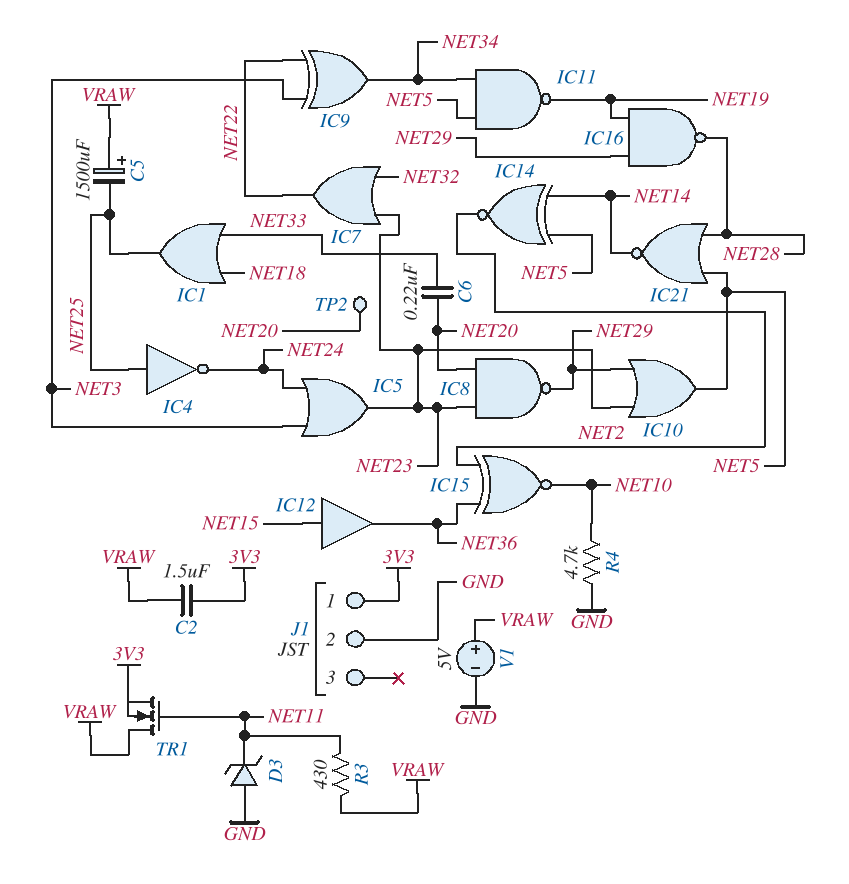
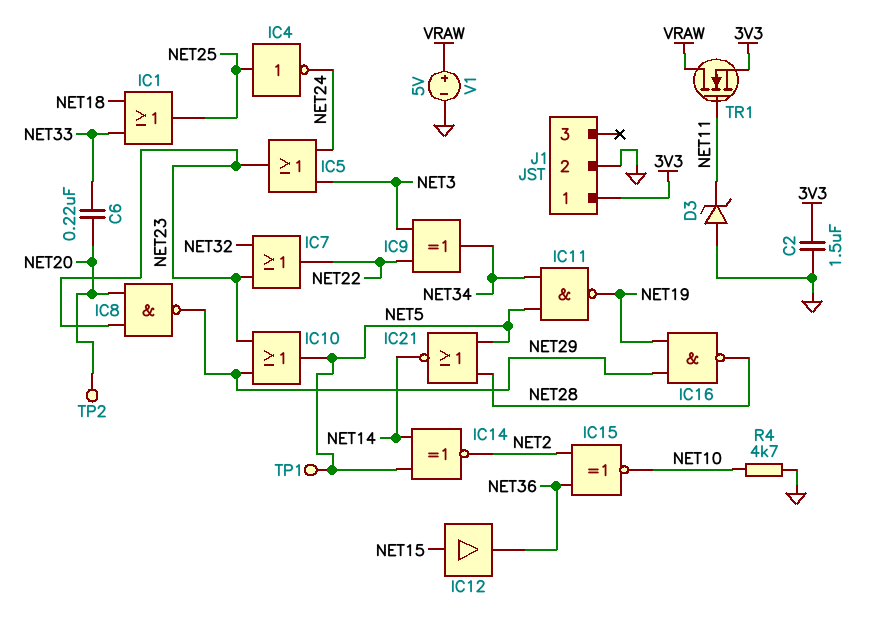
C2: 1.5uF (3V3, VRAW) -> 1.5uF (3V3, GND)
C5: 1500uF (plus VRAW, minus NET25) -> none
R3: 430 (NET11, VRAW) -> none
TP1: none -> test point (NET5)

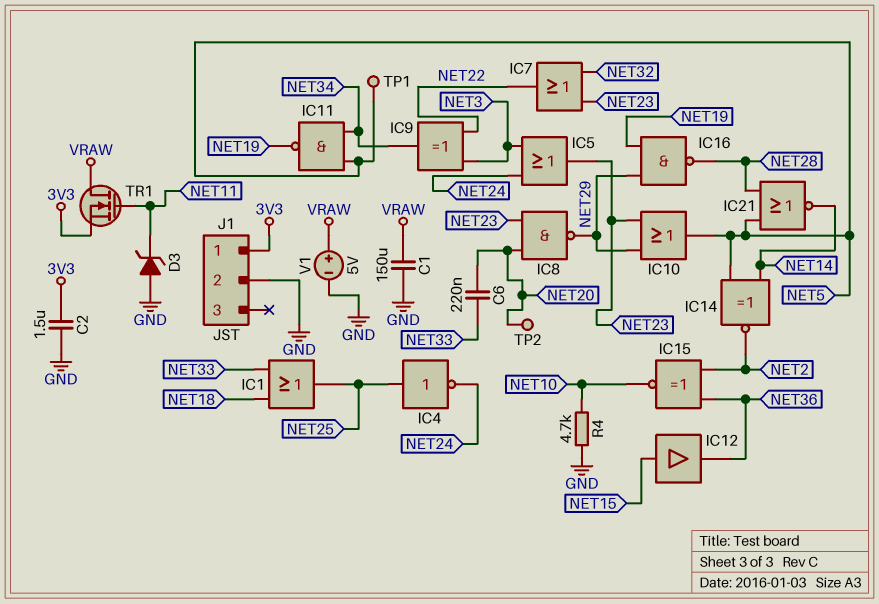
C1: none -> 150uF (GND, VRAW)

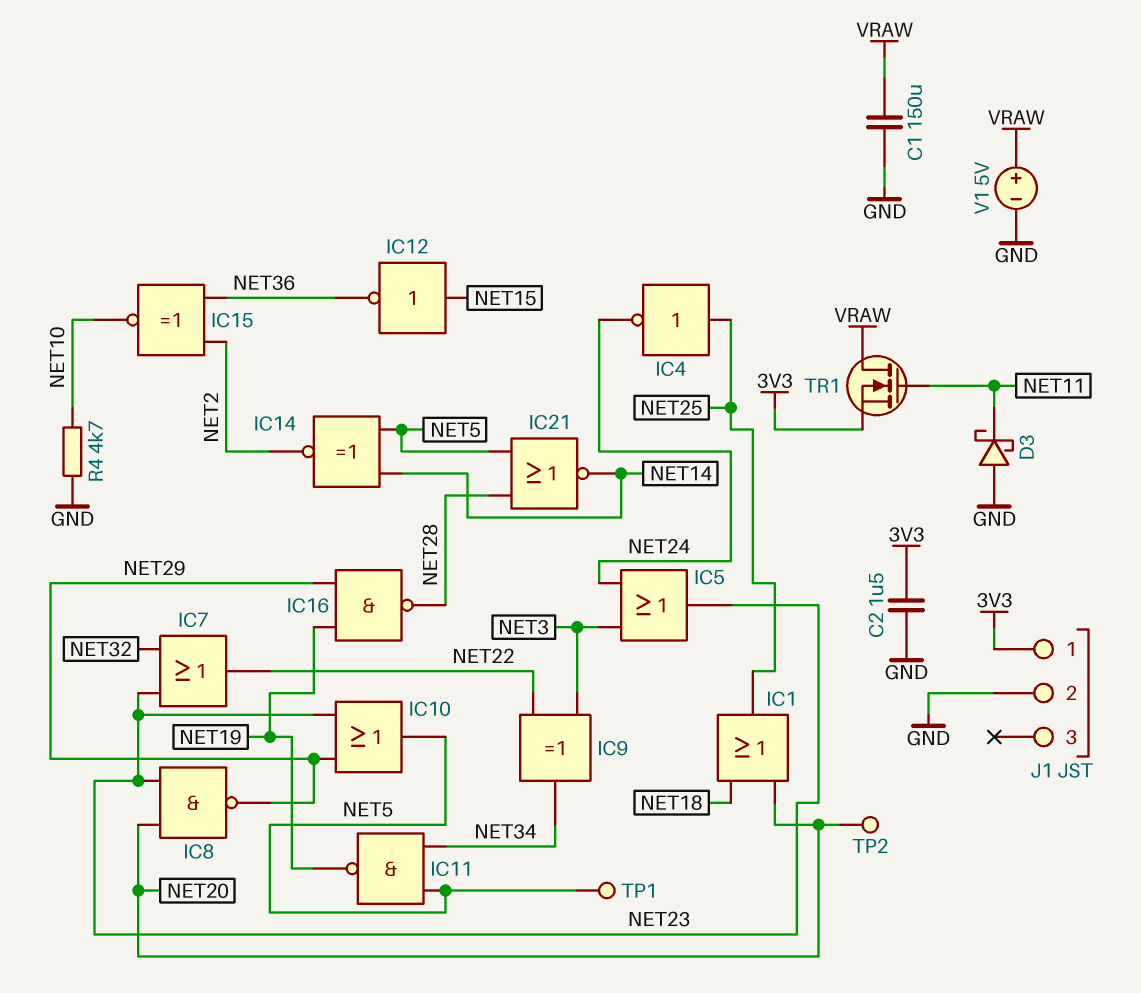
C6: 220nF (NET20, NET33) -> none
D3: zener (A GND, K NET11) -> schottky (A GND, K NET11)
IC1: OR (in NET18, in NET33, out NET25) -> OR (in NET18, in NET20, out NET25)
IC12: buffer (in NET15, out NET36) -> NOT (in NET15, out NET36)

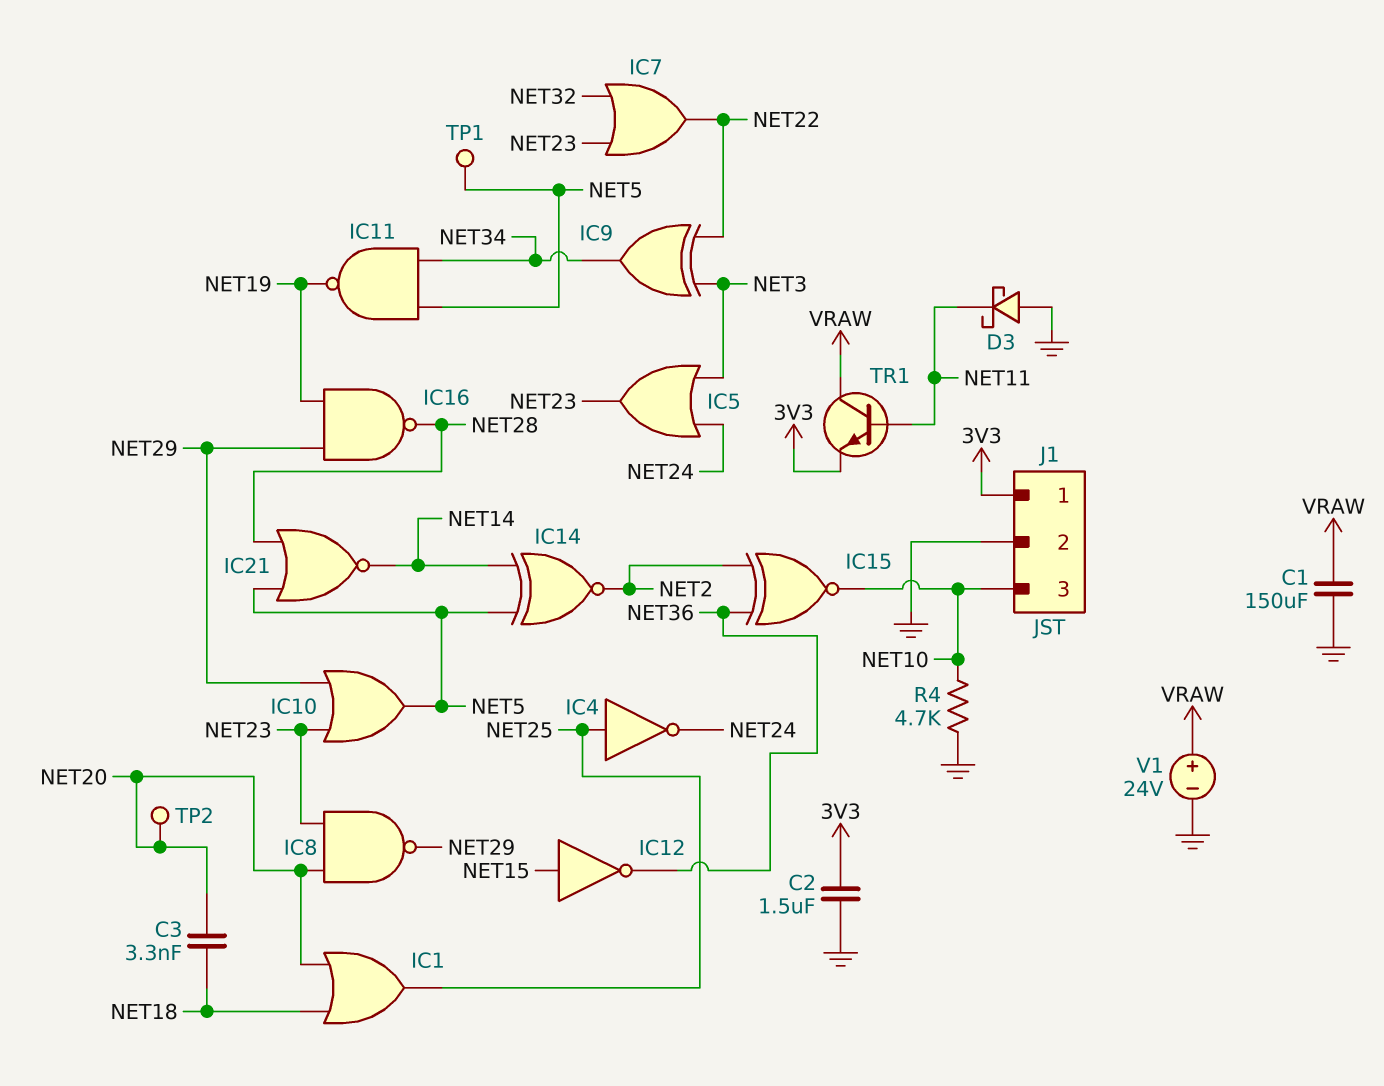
C3: none -> 3.3nF (NET18, NET20)
J1 pin 3: none -> NET10
TR1: NMOS (G NET11, D VRAW, S 3V3) -> NPN (B NET11, C VRAW, E 3V3)
V1: 5V (plus VRAW, minus GND) -> 24V (plus VRAW, minus GND)

